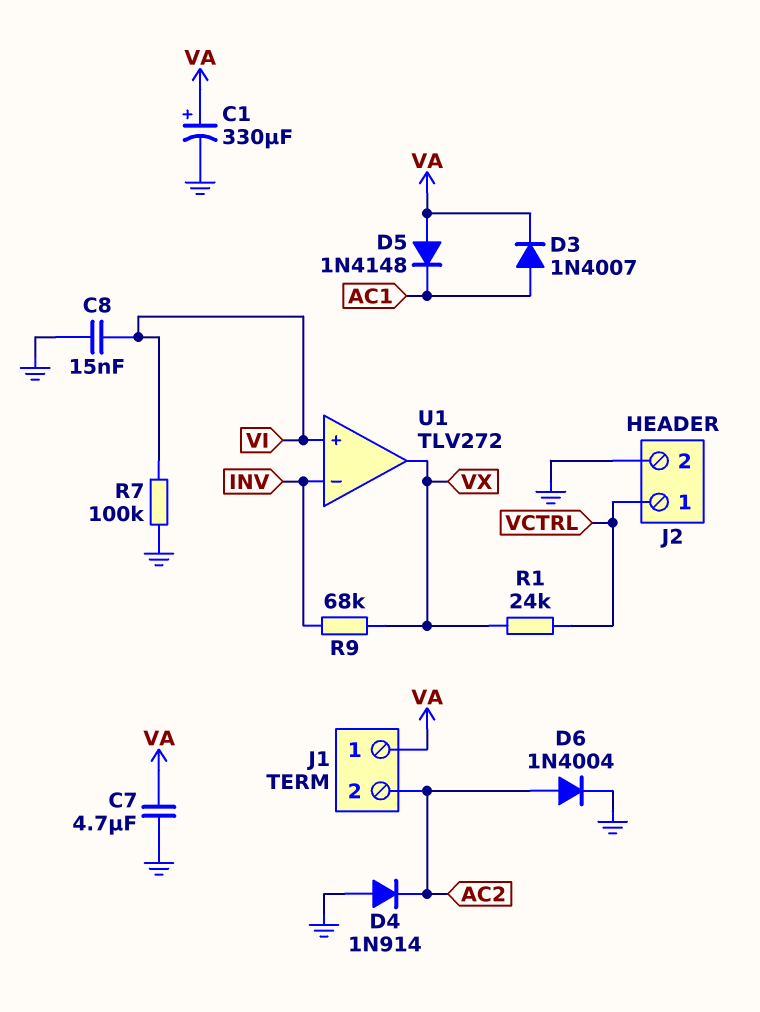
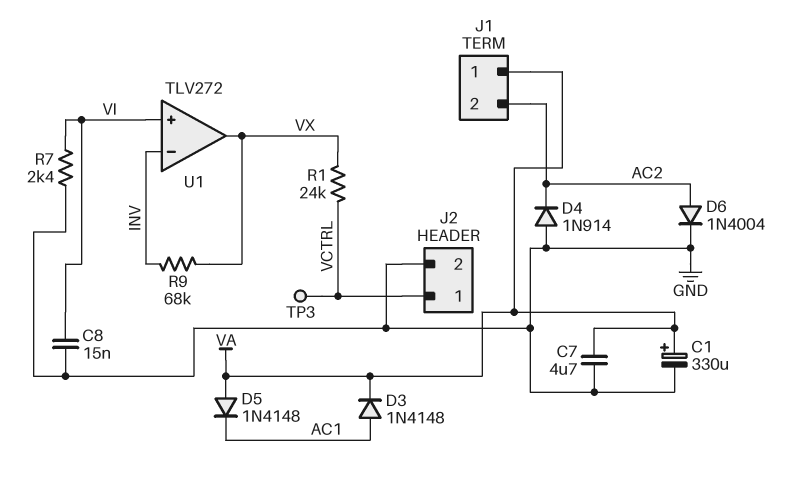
D3: diode 1N4007 (A AC1, K VA) -> diode 1N4148 (A AC1, K VA)
R7: 100k (GND, VI) -> 2.4k (GND, VI)
TP3: none -> test point (VCTRL)

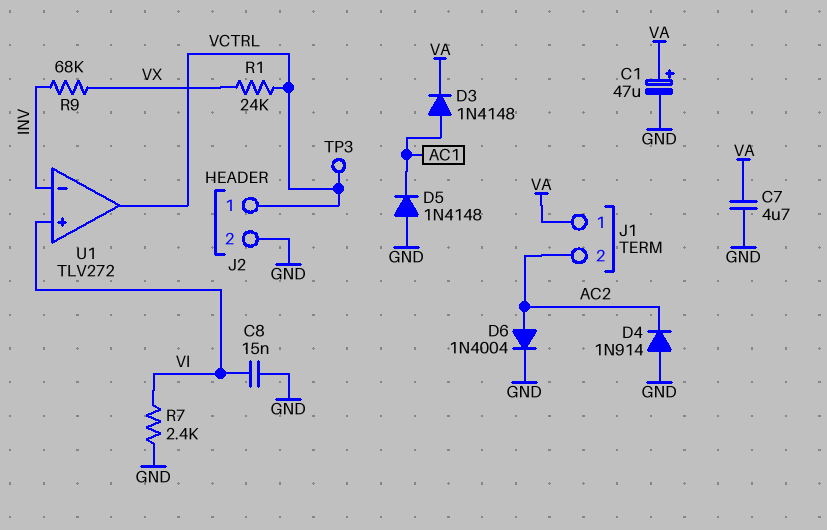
C1: 330uF (plus VA, minus GND) -> 47uF (plus VA, minus GND)
D5: diode 1N4148 (A VA, K AC1) -> diode 1N4148 (A GND, K AC1)
U1 pin out: VX -> VCTRL

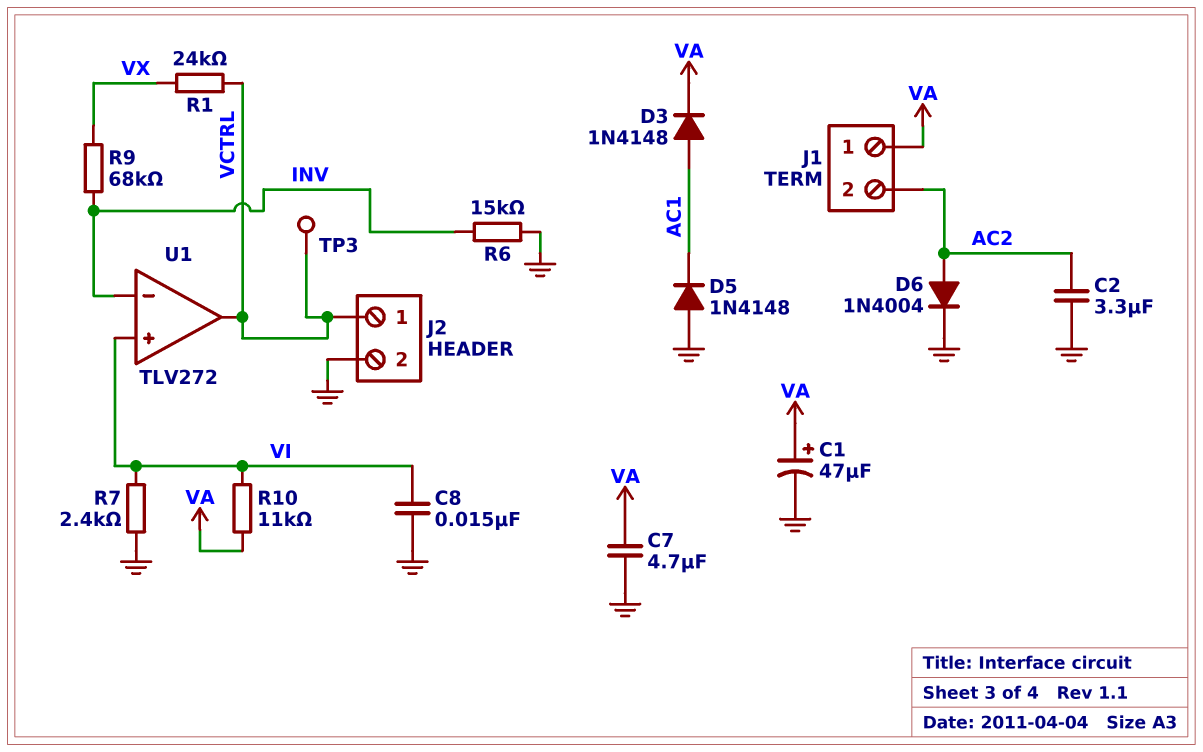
C2: none -> 3.3uF (AC2, GND)
D4: diode 1N914 (A GND, K AC2) -> none
R6: none -> 15k (GND, INV)
R10: none -> 11k (VA, VI)

